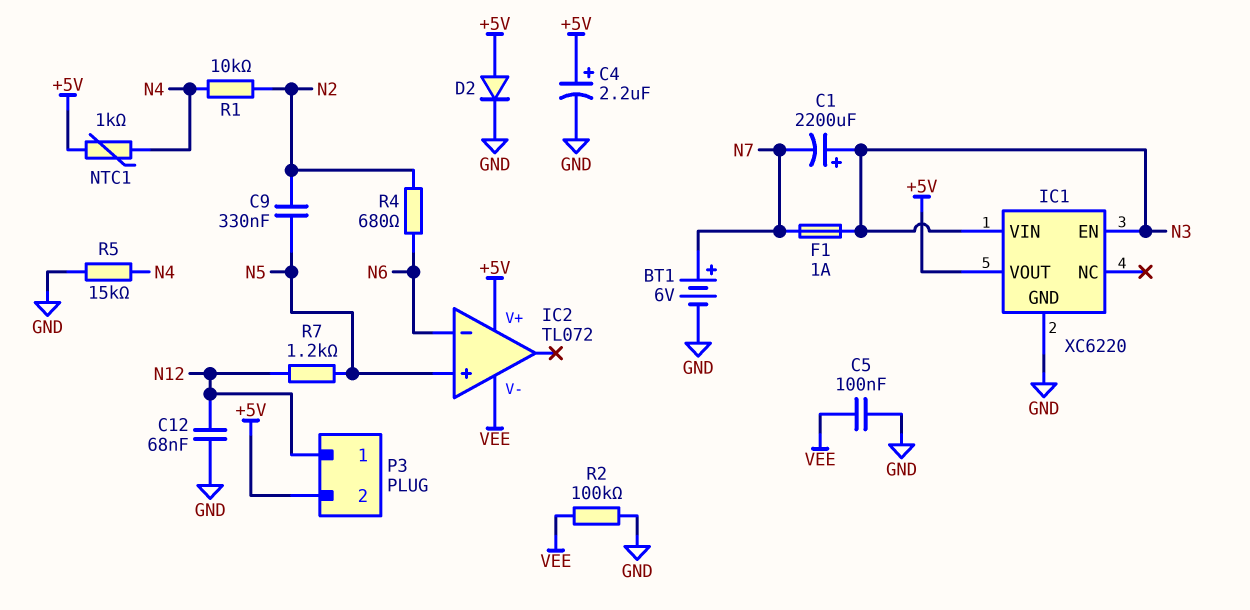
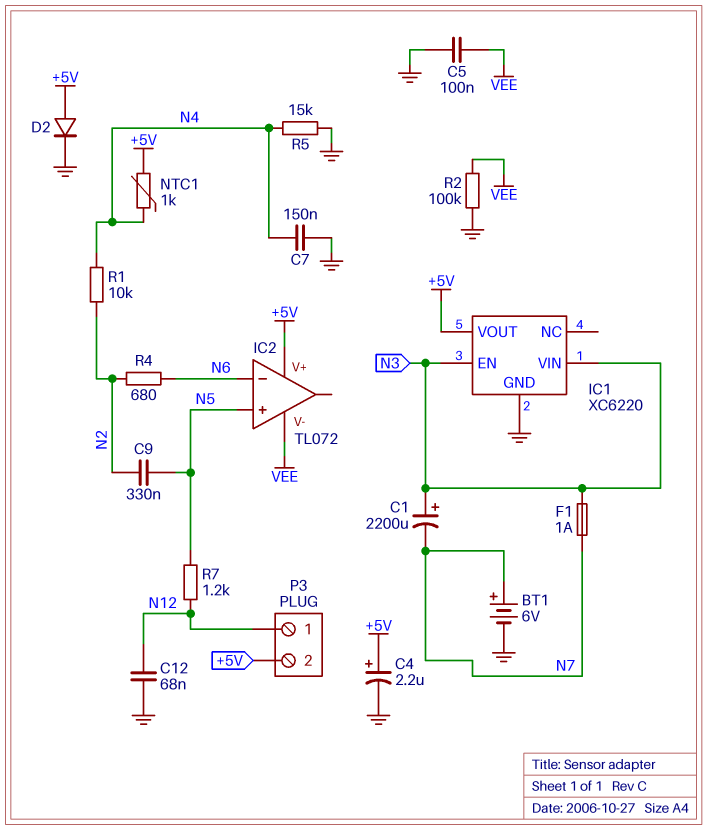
C7: none -> 150nF (GND, N4)

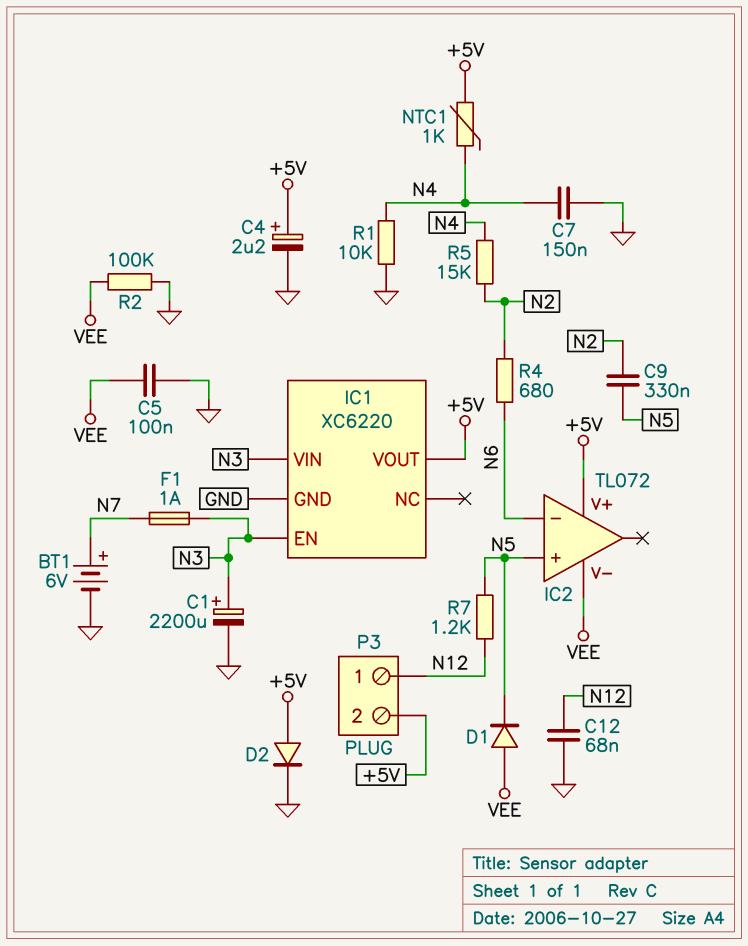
C1: 2200uF (plus N3, minus N7) -> 2200uF (plus N3, minus GND)
D1: none -> diode (A VEE, K N5)
R1: 10k (N2, N4) -> 10k (GND, N4)
R5: 15k (GND, N4) -> 15k (N2, N4)

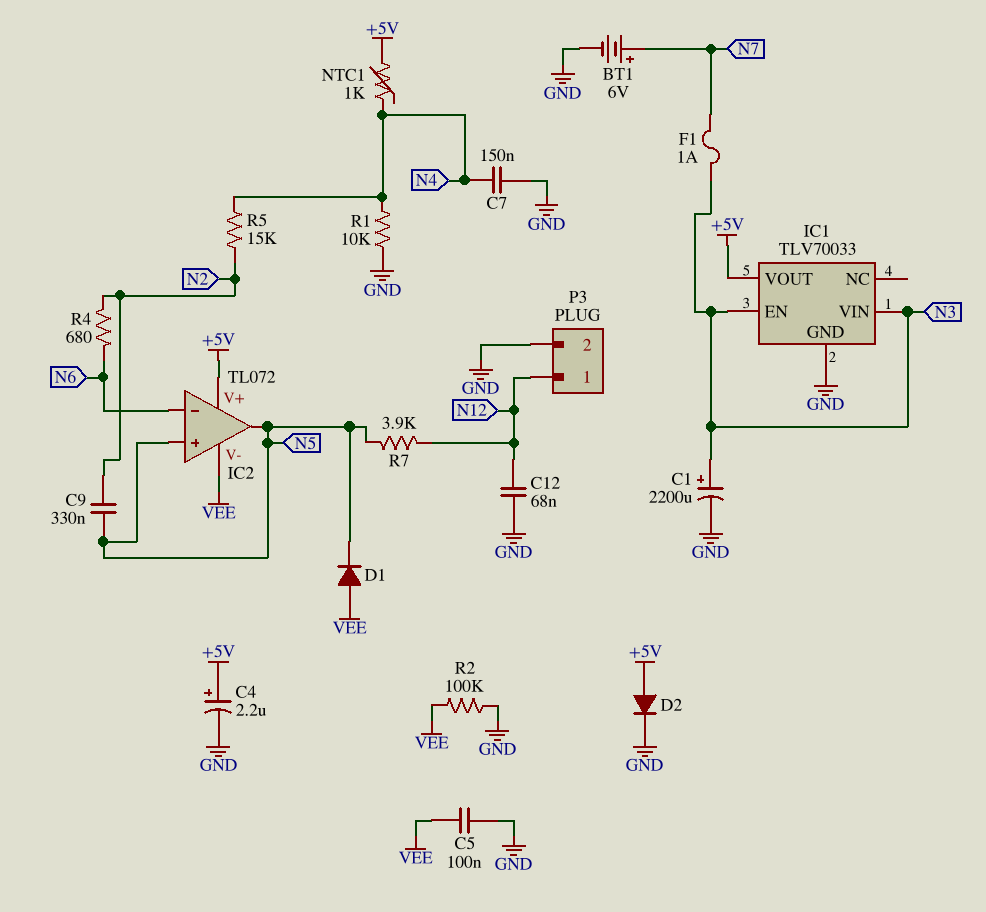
IC1: XC6220 -> TLV70033
IC2 pin out: none -> N5
P3 pin 2: +5V -> GND
R7: 1.2k (N5, N12) -> 3.9k (N5, N12)

